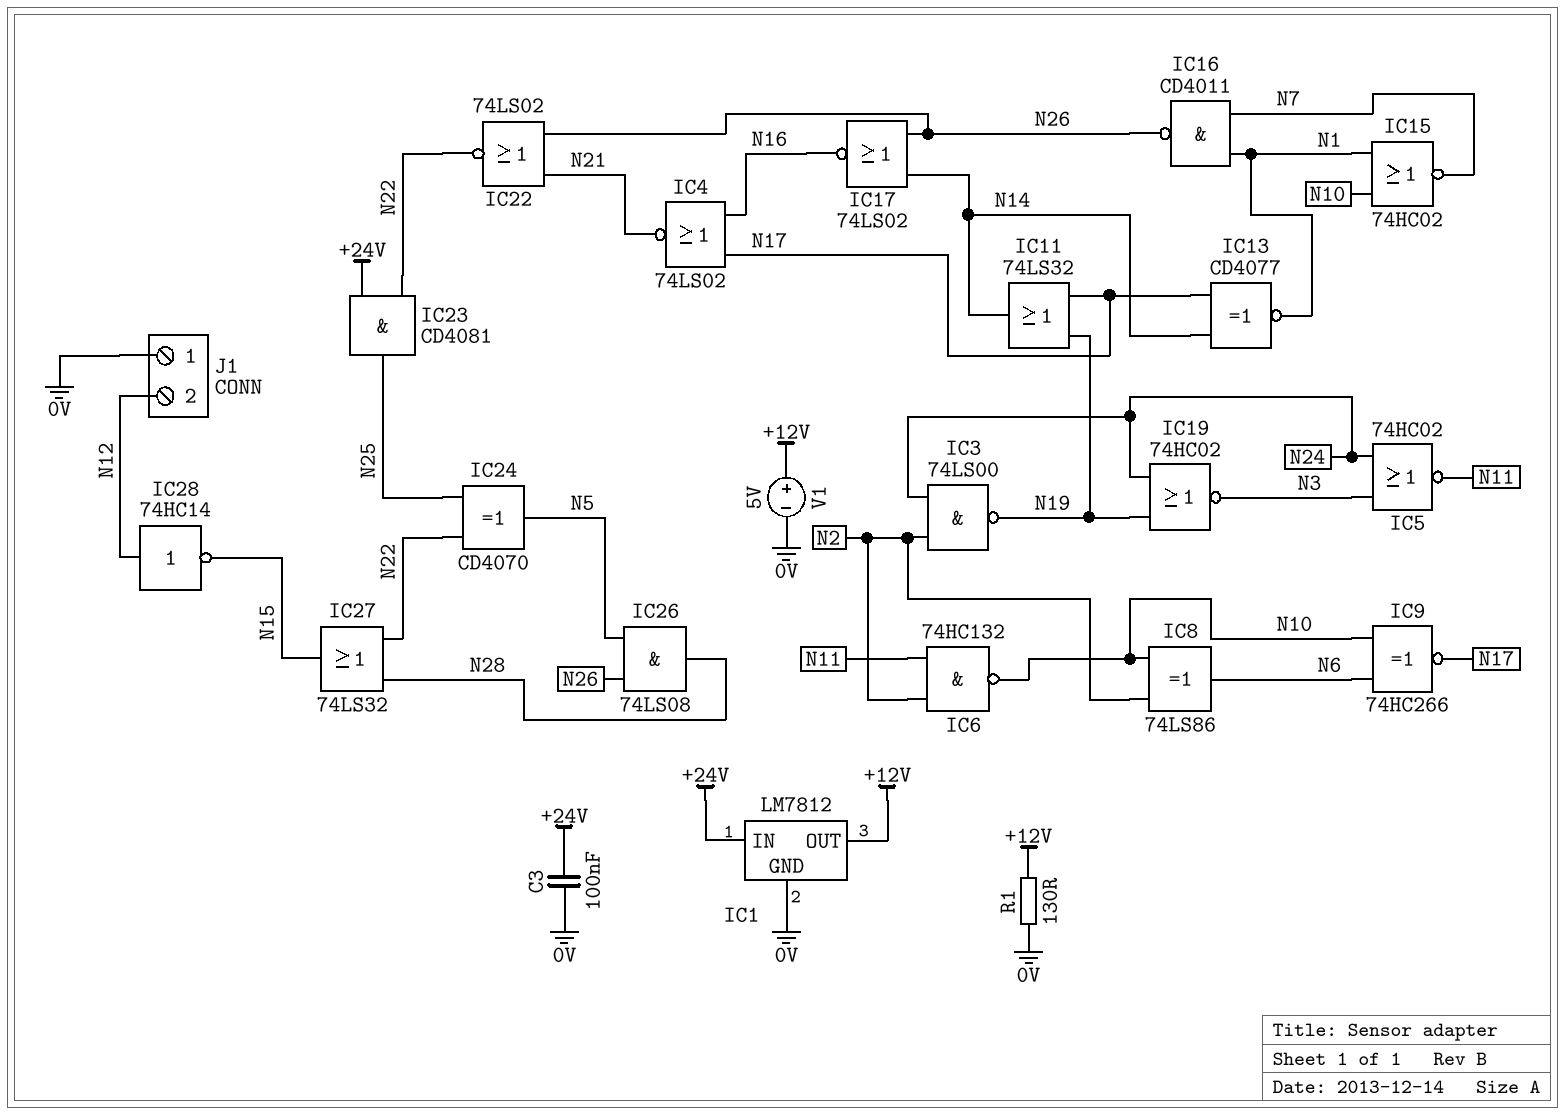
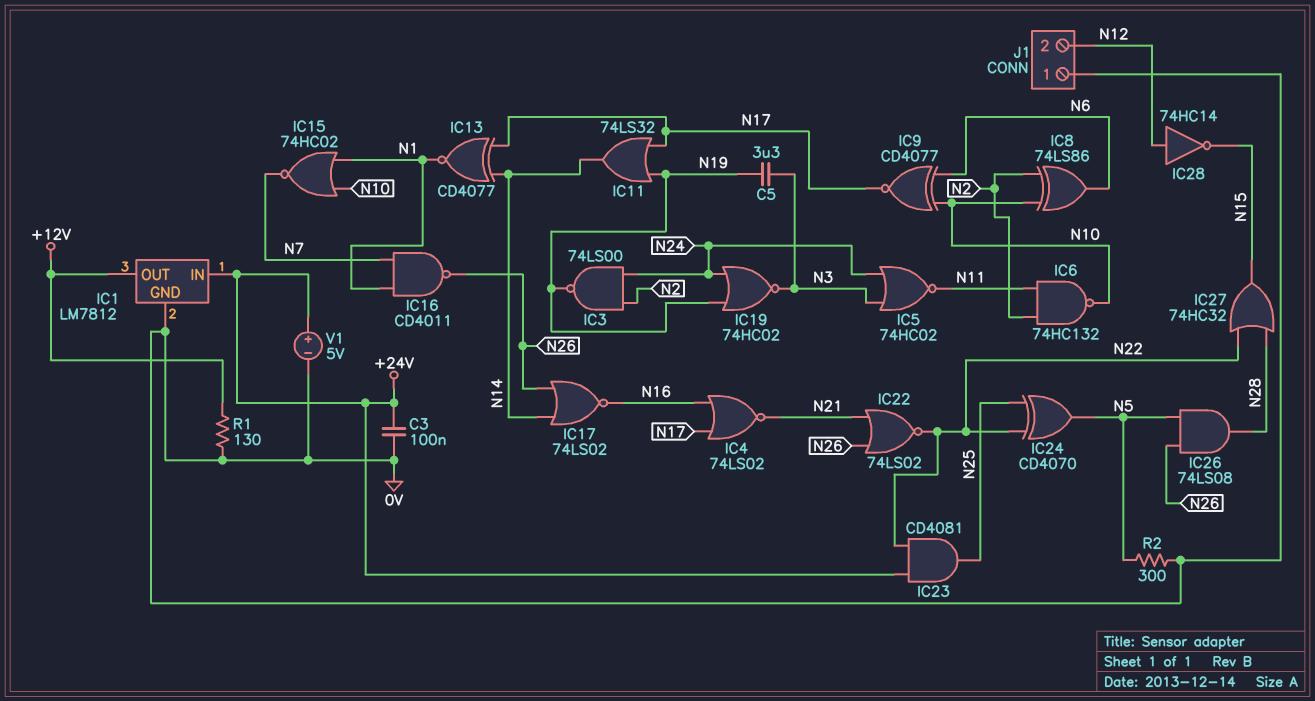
C5: none -> 3.3uF (N3, N19)
IC9: XNOR 74HC266 (in N6, in N10, out N17) -> XNOR CD4077 (in N6, in N10, out N17)
IC27: OR 74LS32 (in N22, in N28, out N15) -> OR 74HC32 (in N22, in N28, out N15)
R2: none -> 300 (0V, N5)
V1: 5V (plus +12V, minus 0V) -> 5V (plus +24V, minus 0V)

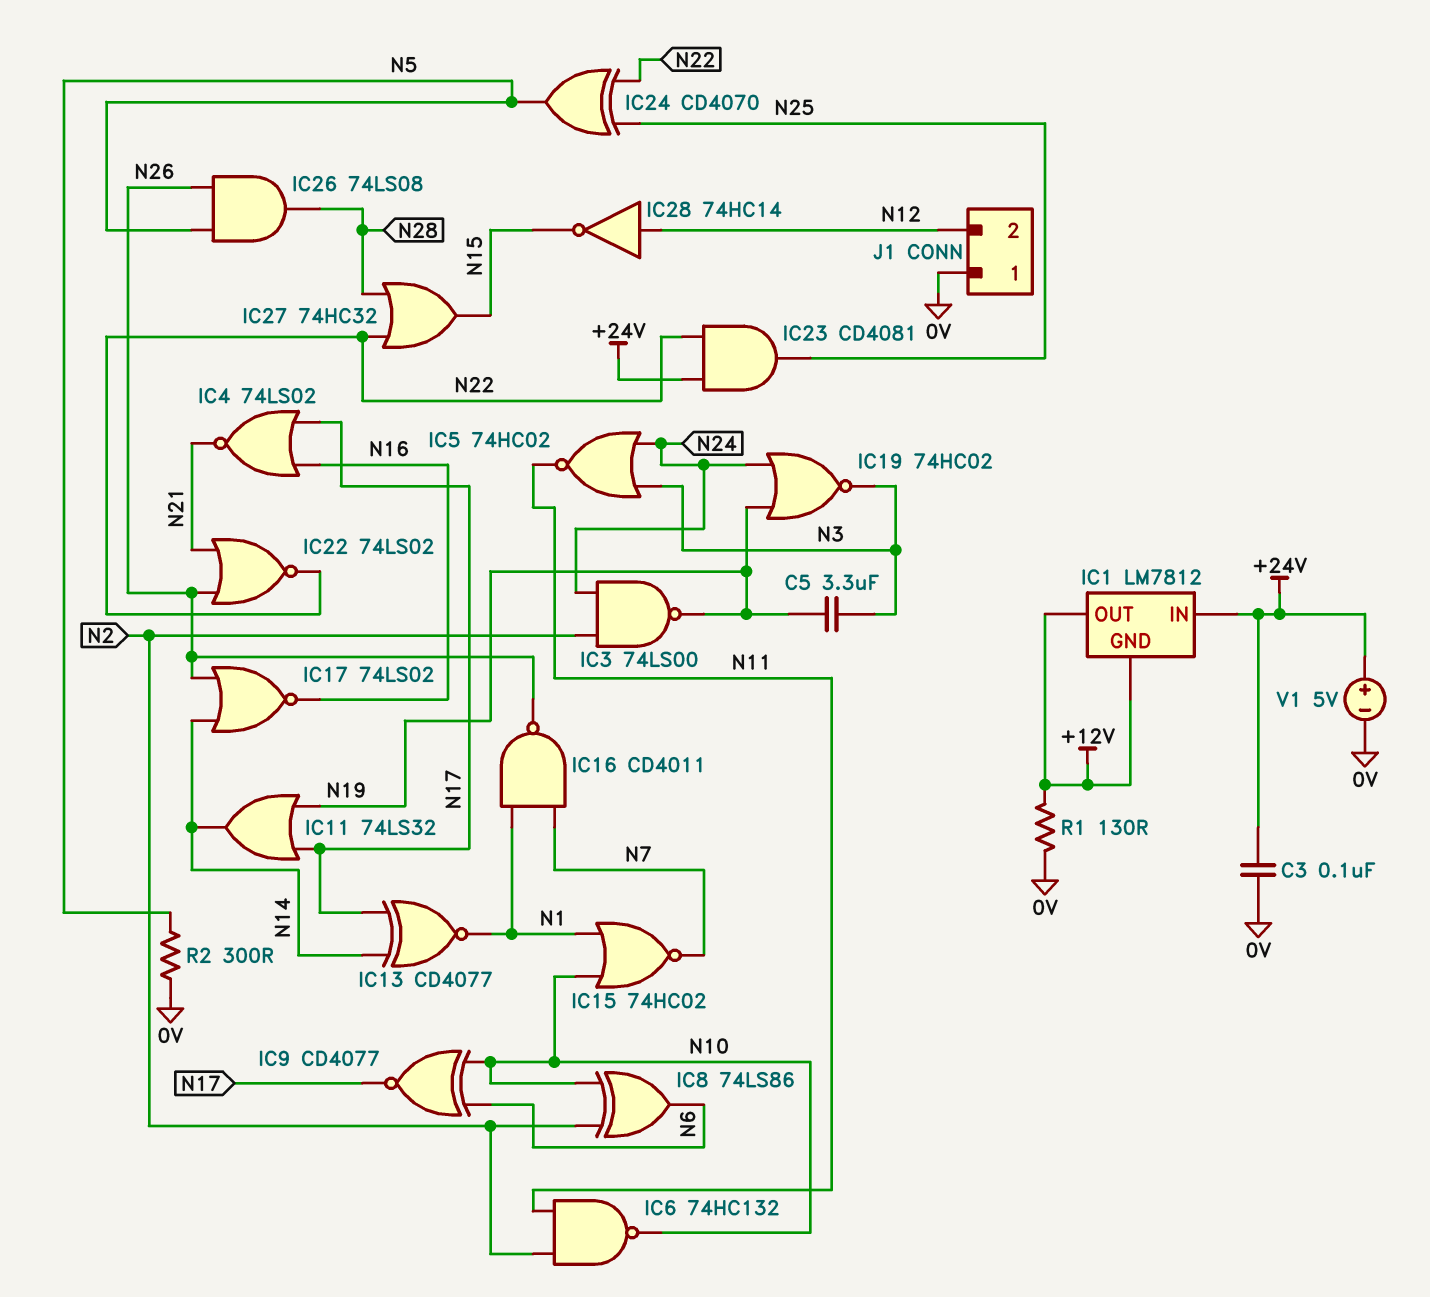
IC1 pin GND: 0V -> +12V

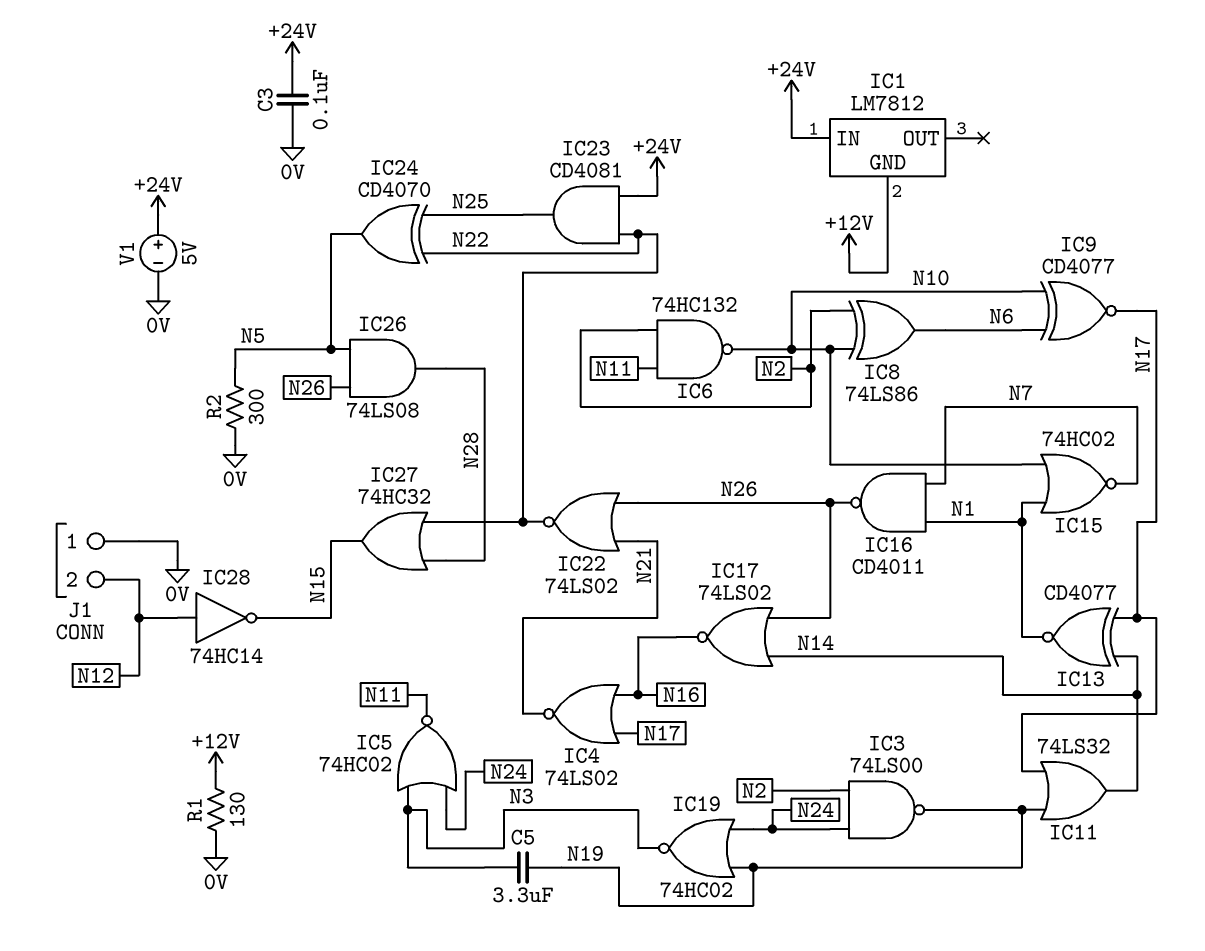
IC1 pin OUT: +12V -> none

